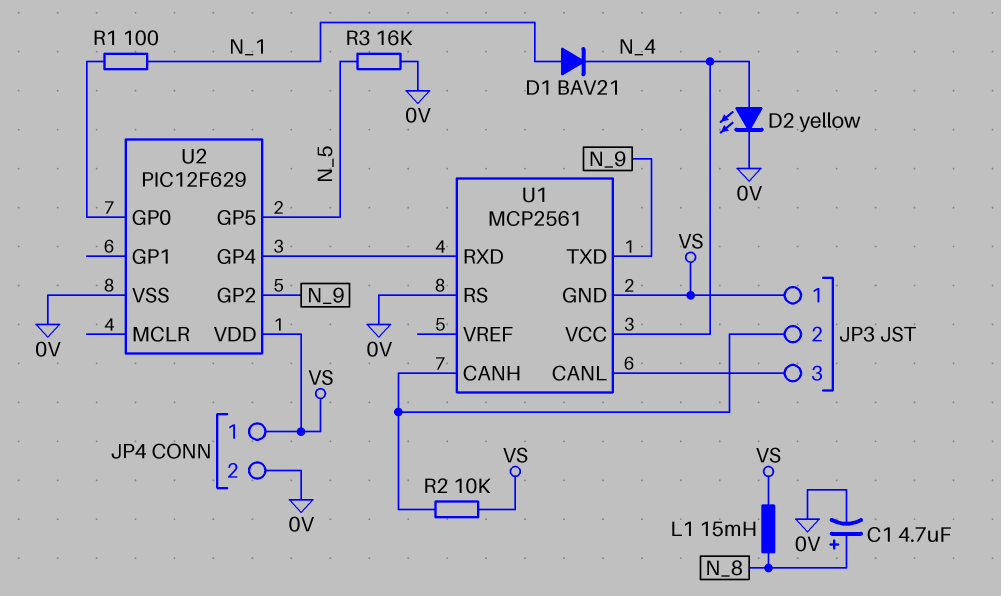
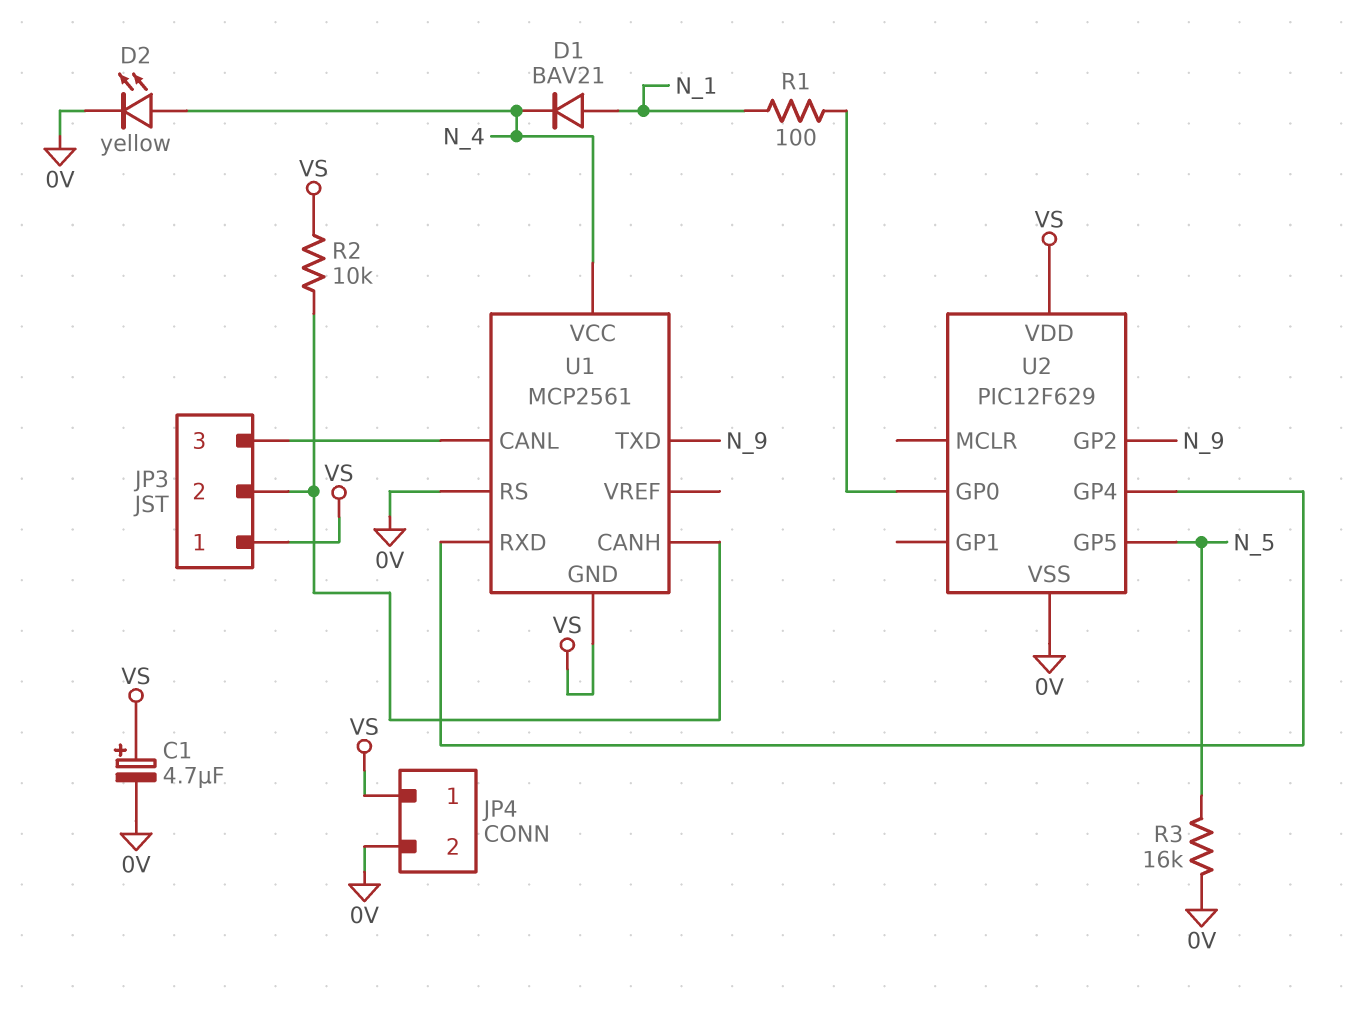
C1: 4.7uF (plus N_8, minus 0V) -> 4.7uF (plus VS, minus 0V)
L1: 15mH (N_8, VS) -> none

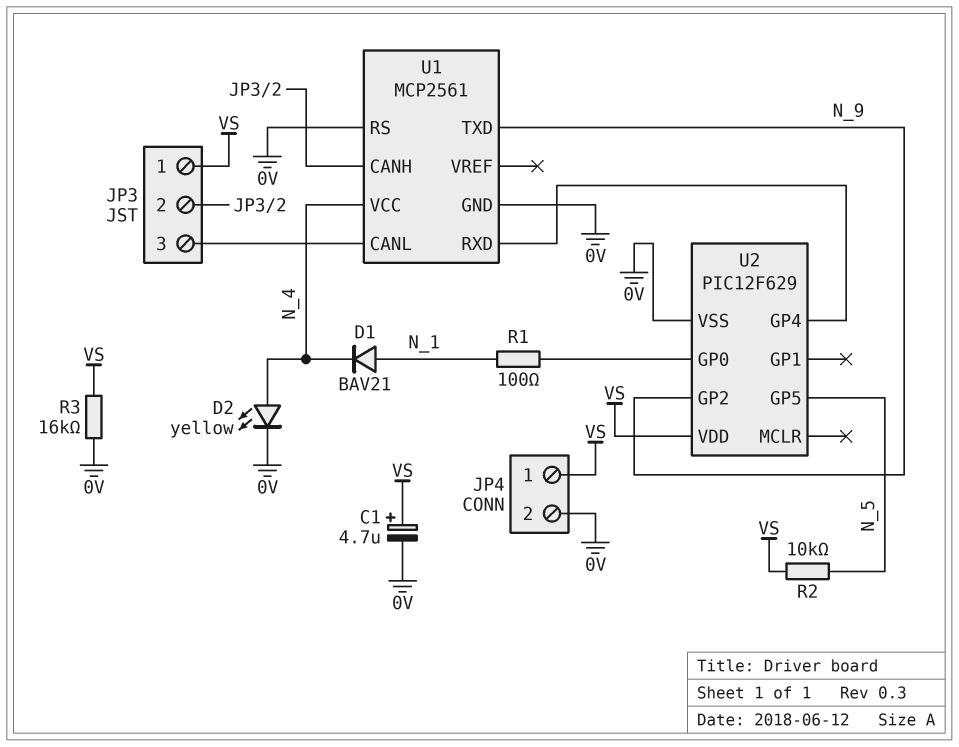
R2: 10k (JP3/2, VS) -> 10k (N_5, VS)
R3: 16k (0V, N_5) -> 16k (0V, VS)
U1 pin GND: VS -> 0V

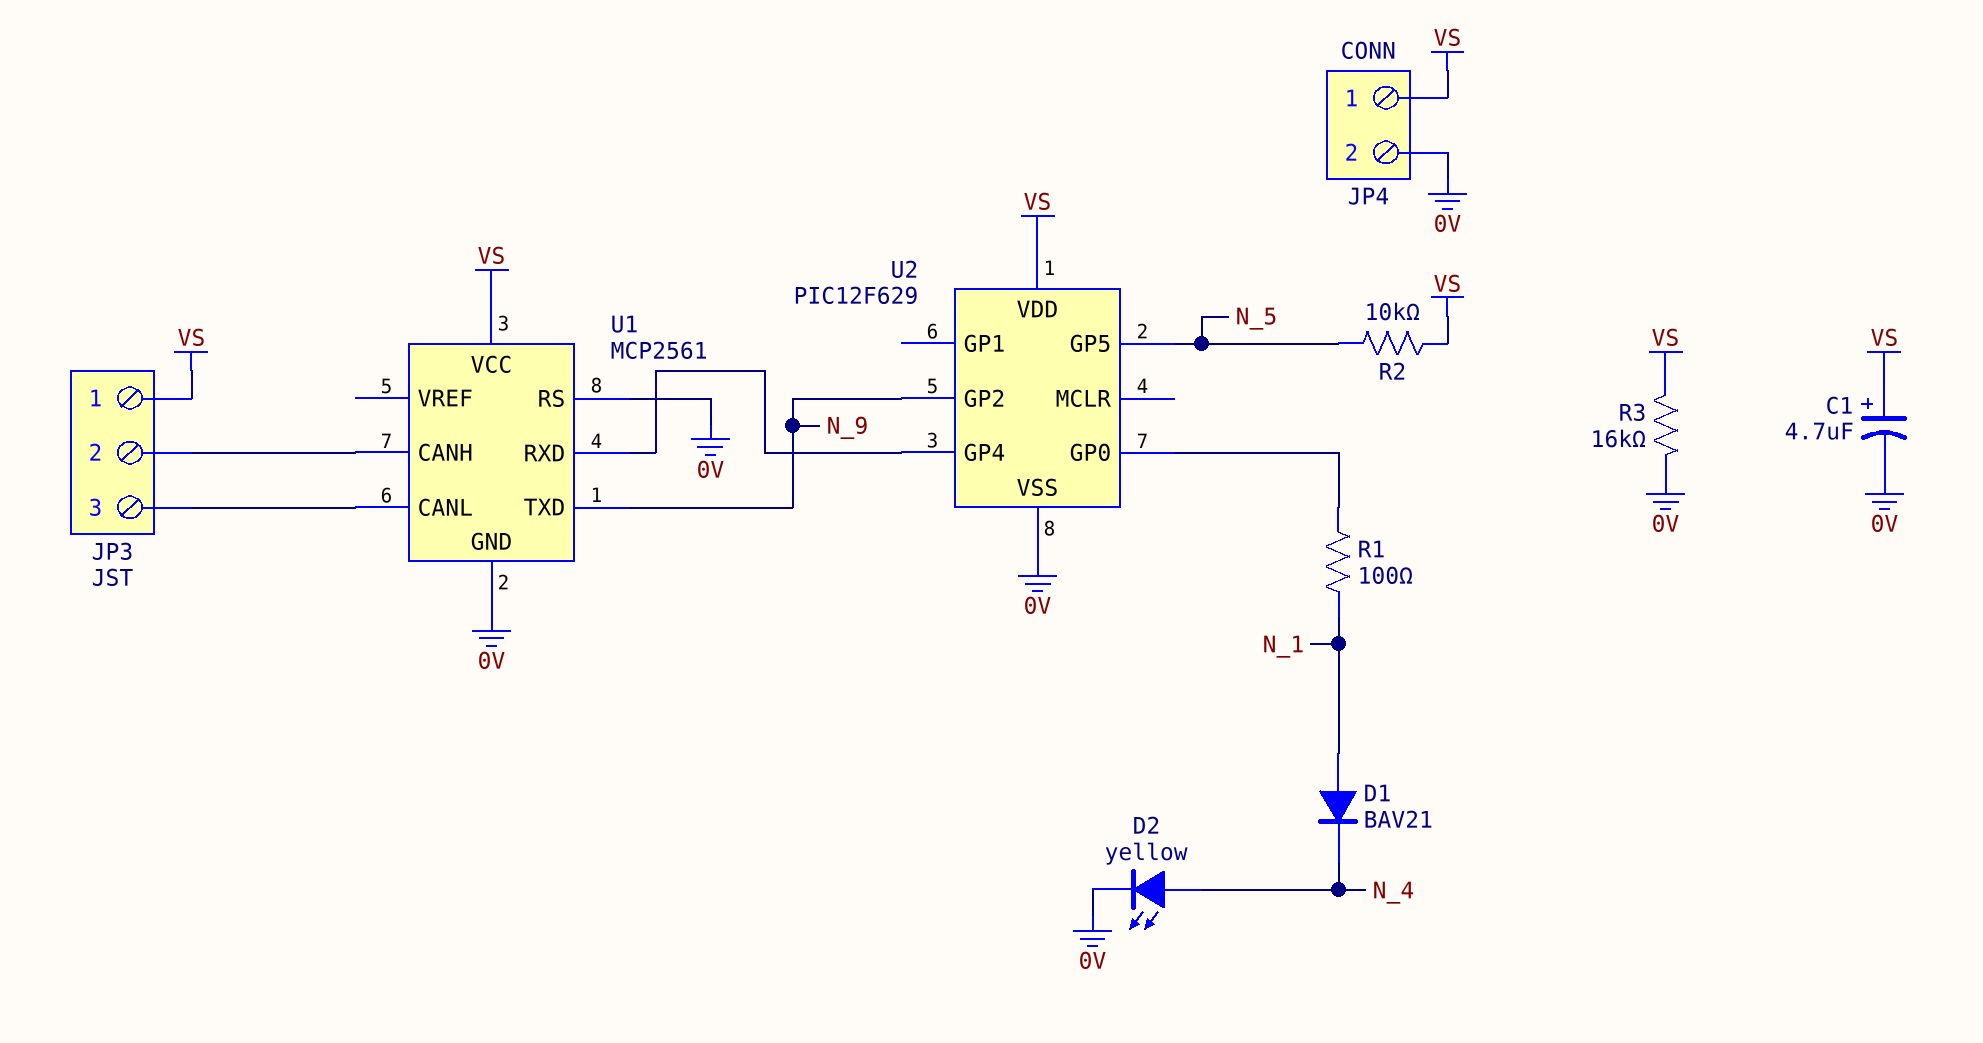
U1 pin VCC: N_4 -> VS

